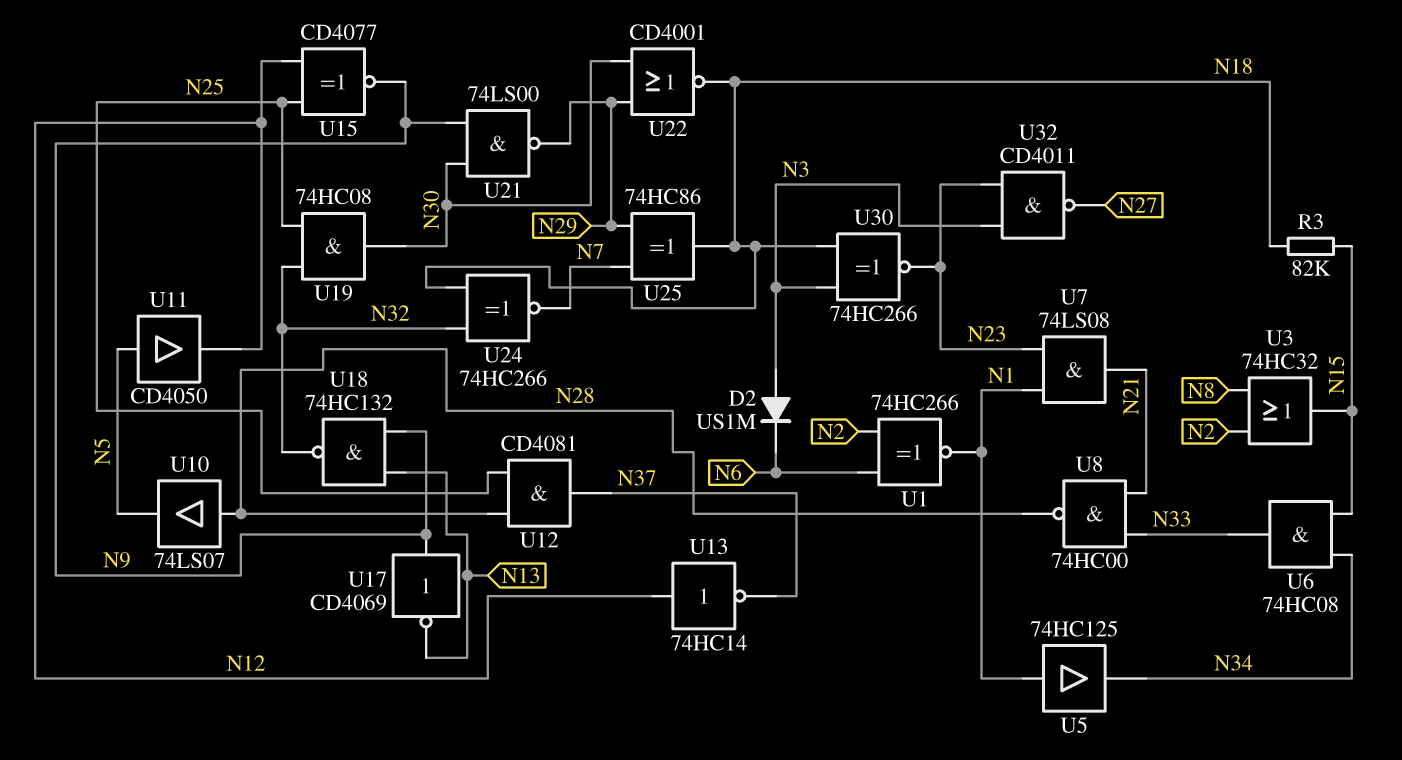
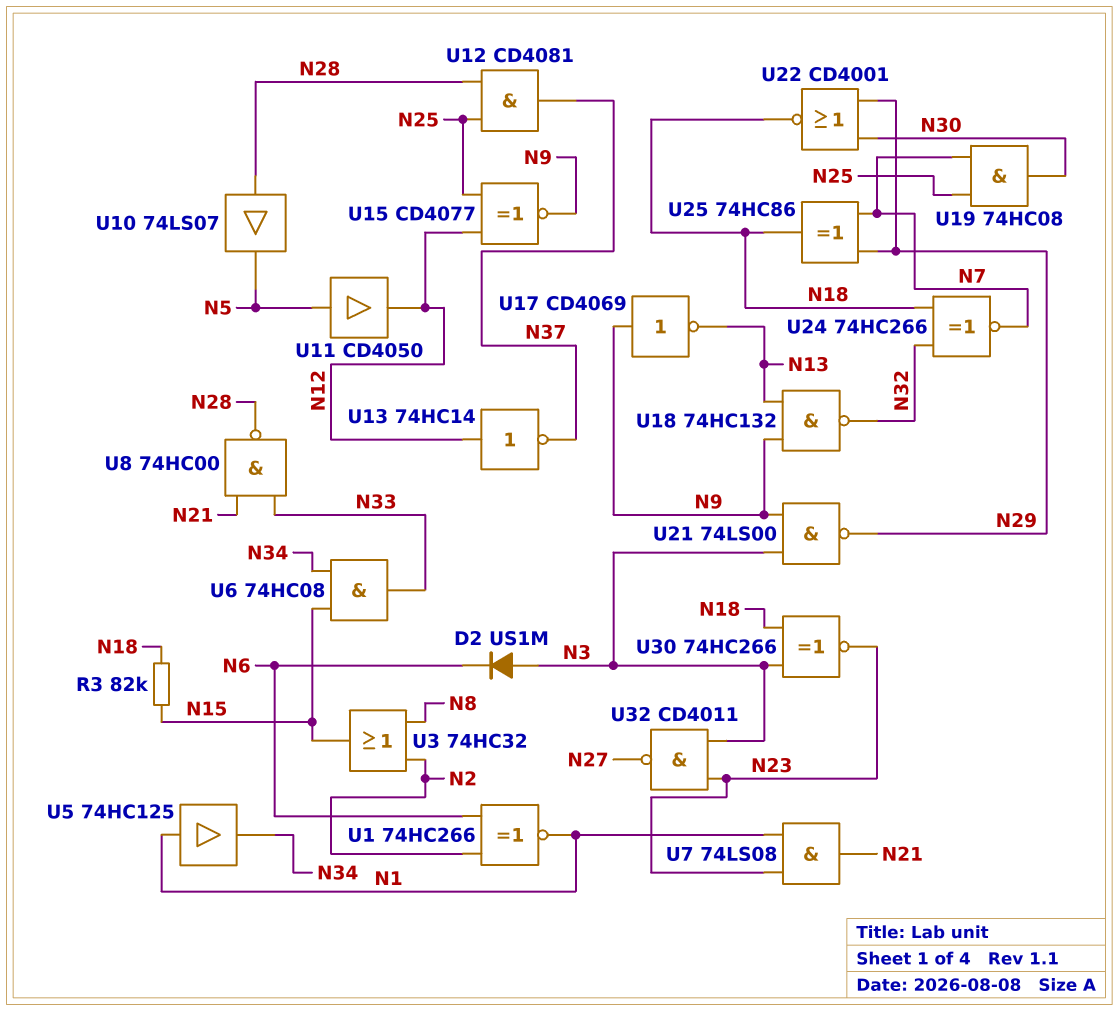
U19: AND 74HC08 (in N25, in N32, out N30) -> AND 74HC08 (in N7, in N25, out N30)
U21: NAND 74LS00 (in N9, in N30, out N29) -> NAND 74LS00 (in N3, in N9, out N29)

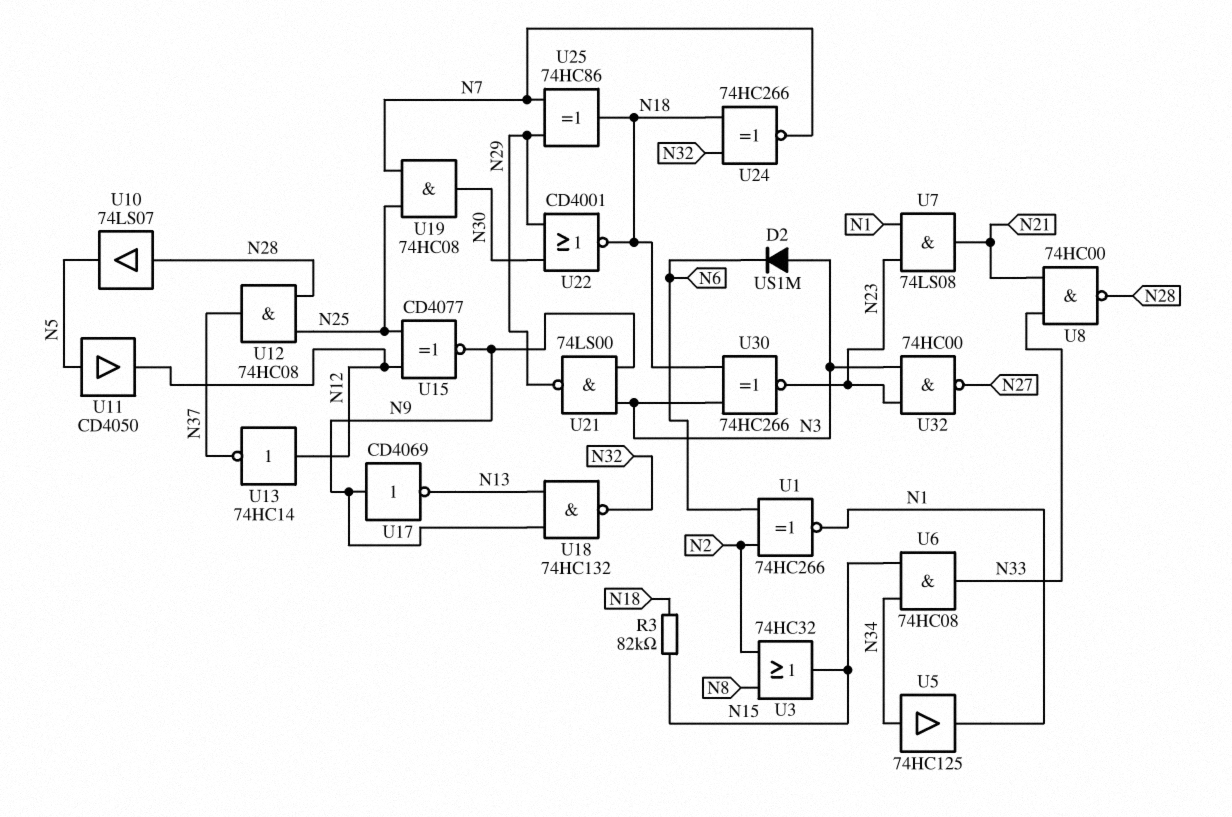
U5: buffer 74HC125 (in N1, out N34) -> buffer 74HC125 (in N34, out N1)
U12: AND CD4081 (in N25, in N28, out N37) -> AND 74HC08 (in N25, in N28, out N37)
U32: NAND CD4011 (in N3, in N23, out N27) -> NAND 74HC00 (in N3, in N23, out N27)

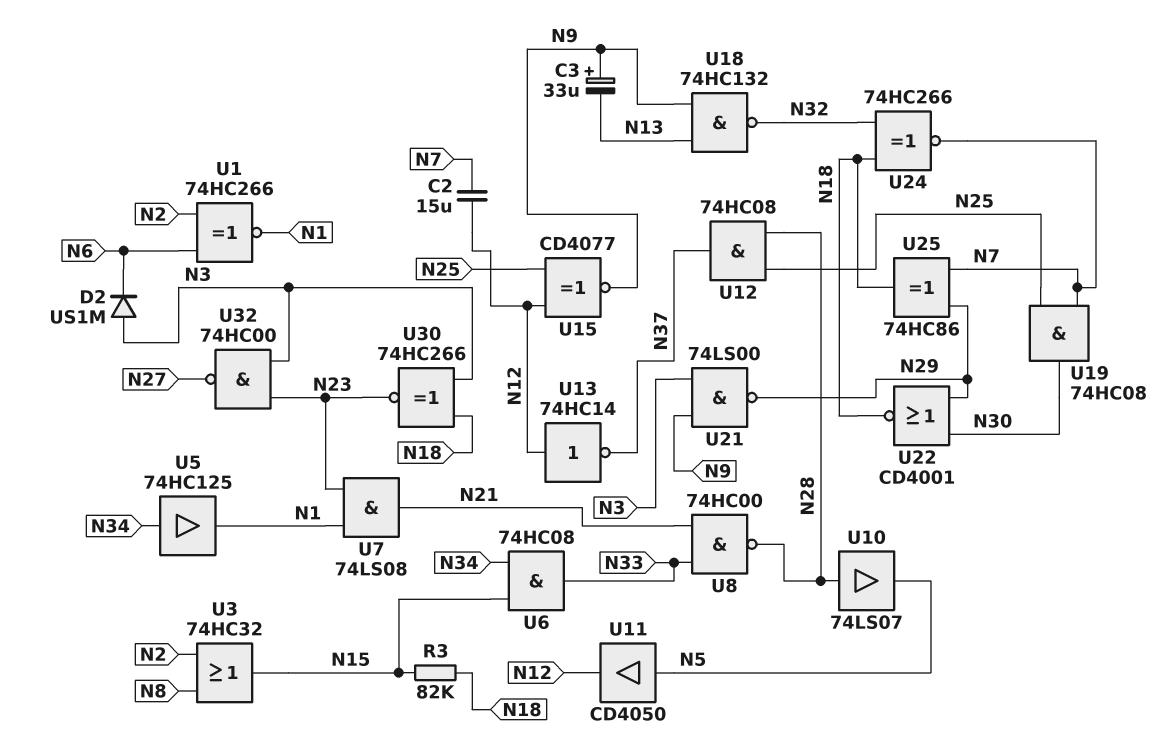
C2: none -> 15uF (N7, N12)
C3: none -> 33uF (plus N9, minus N13)
U17: NOT CD4069 (in N9, out N13) -> none

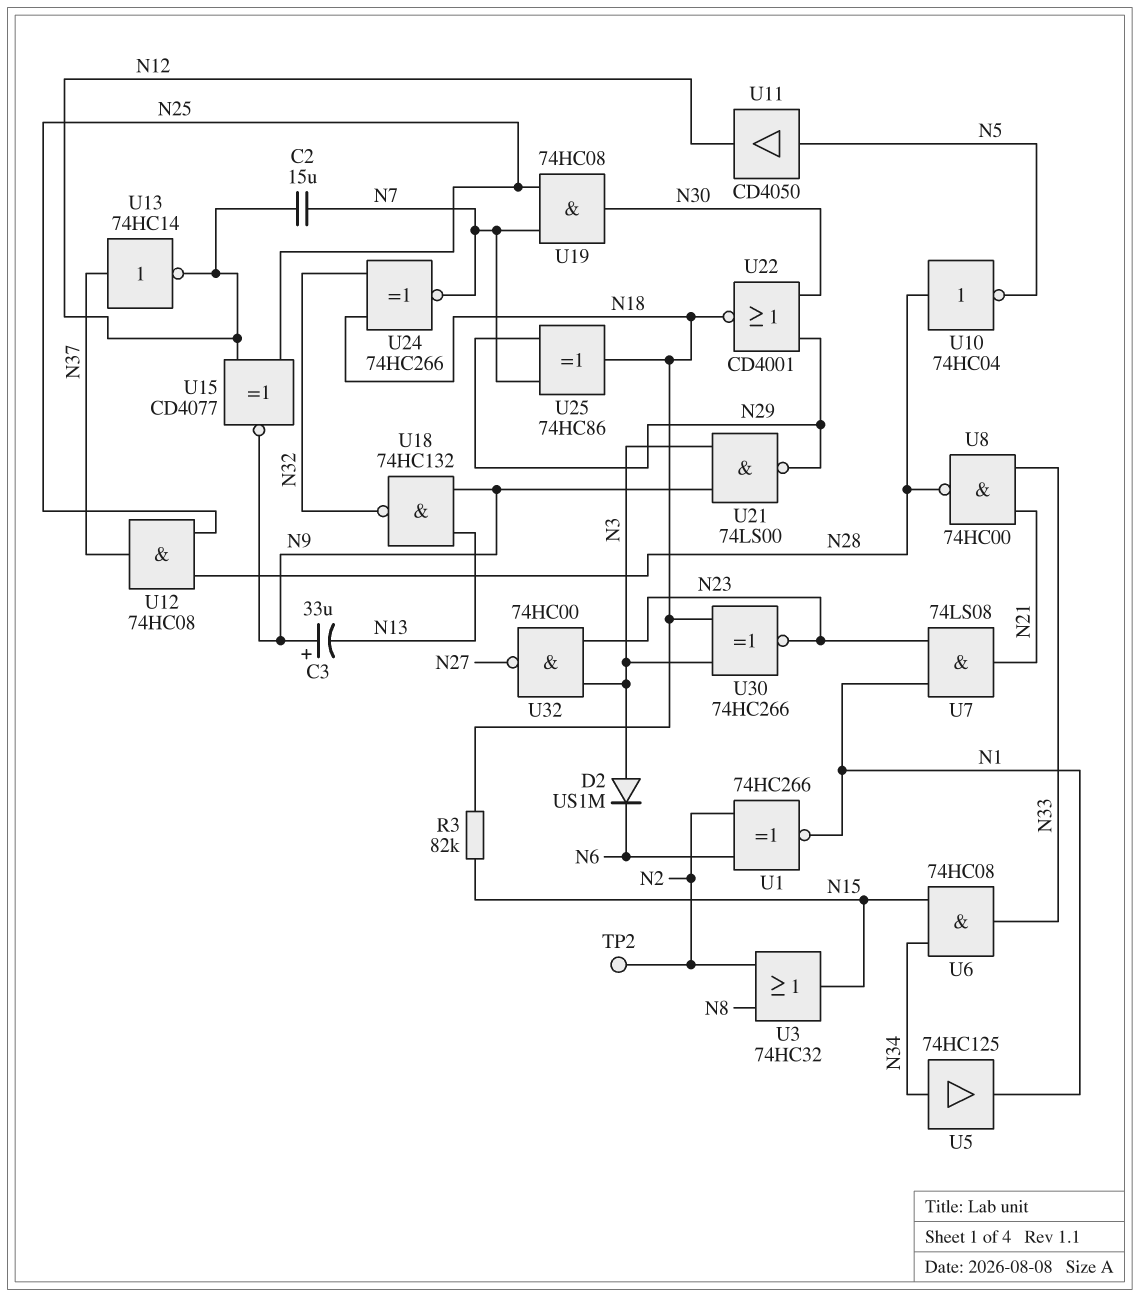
TP2: none -> test point (N2)
U10: buffer 74LS07 (in N28, out N5) -> NOT 74HC04 (in N28, out N5)
U13: NOT 74HC14 (in N12, out N37) -> NOT 74HC14 (in N37, out N12)

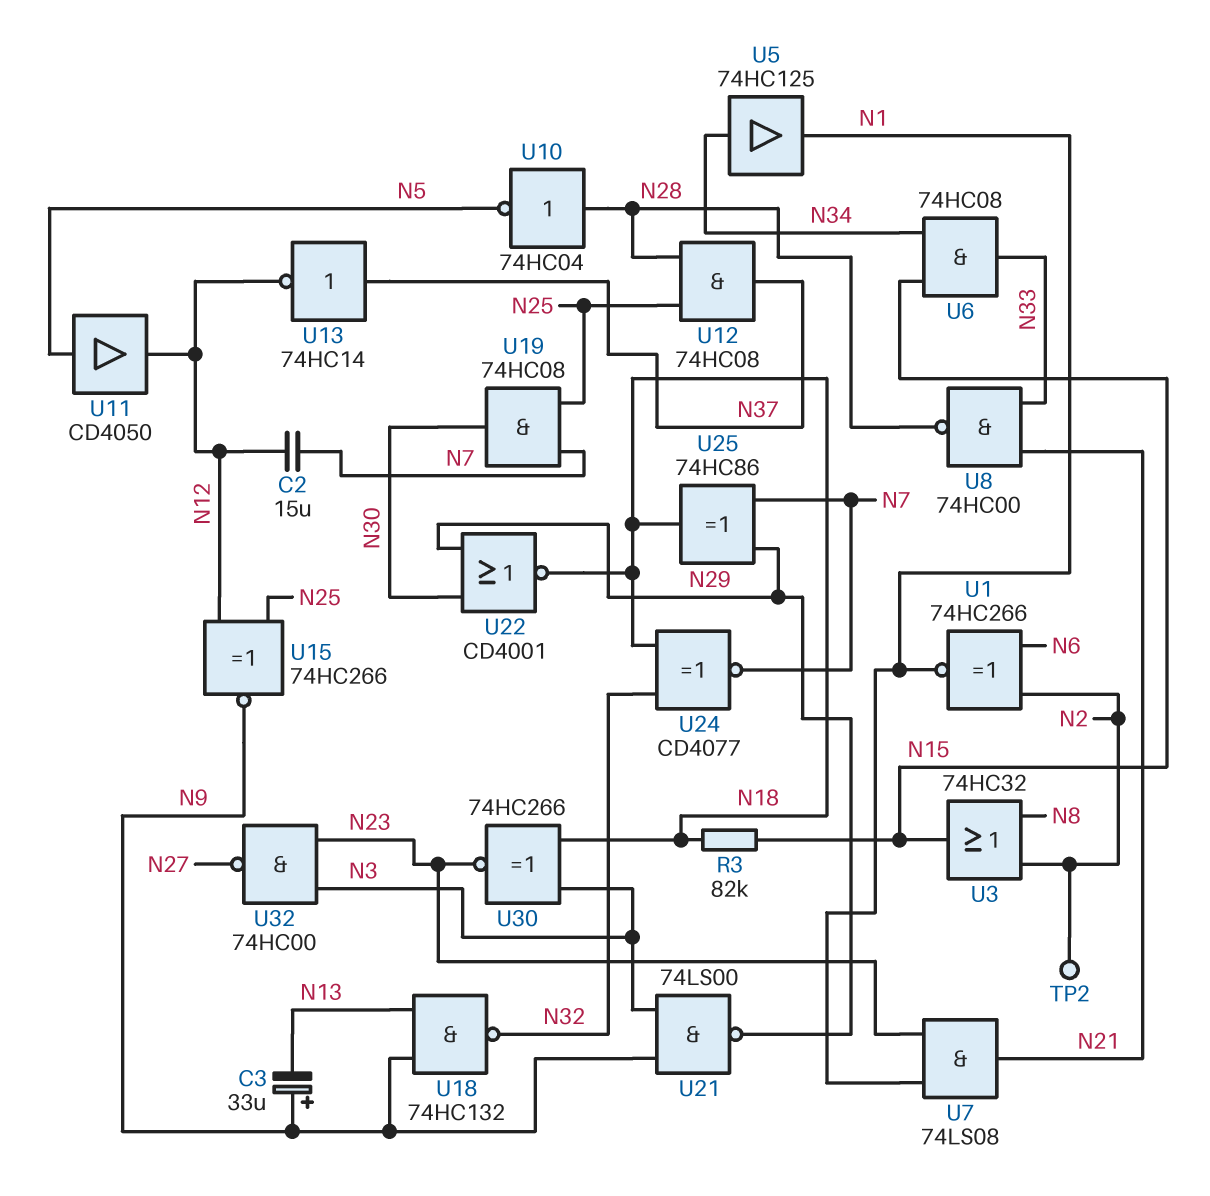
D2: diode US1M (A N3, K N6) -> none
U15: XNOR CD4077 (in N12, in N25, out N9) -> XNOR 74HC266 (in N12, in N25, out N9)
U24: XNOR 74HC266 (in N18, in N32, out N7) -> XNOR CD4077 (in N18, in N32, out N7)

